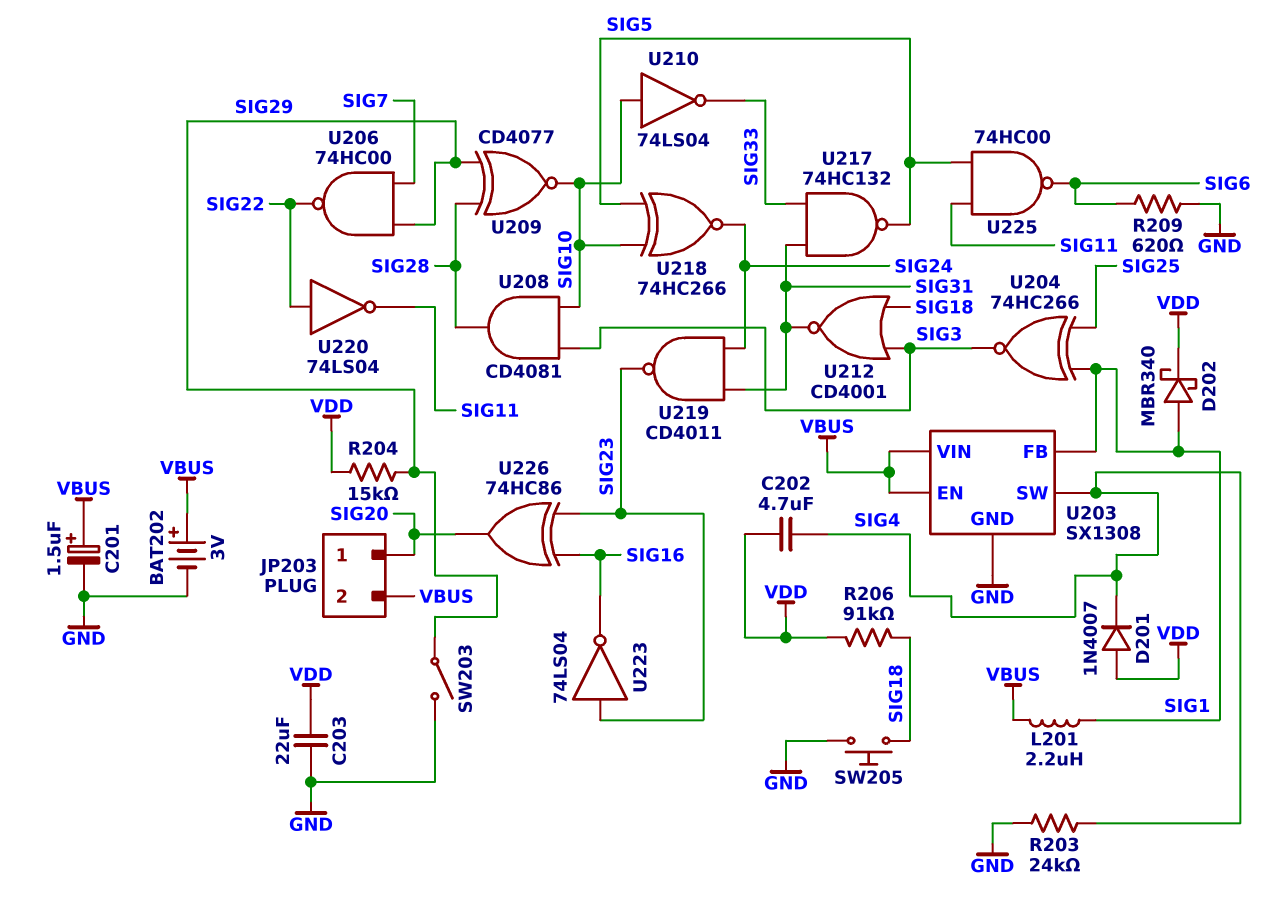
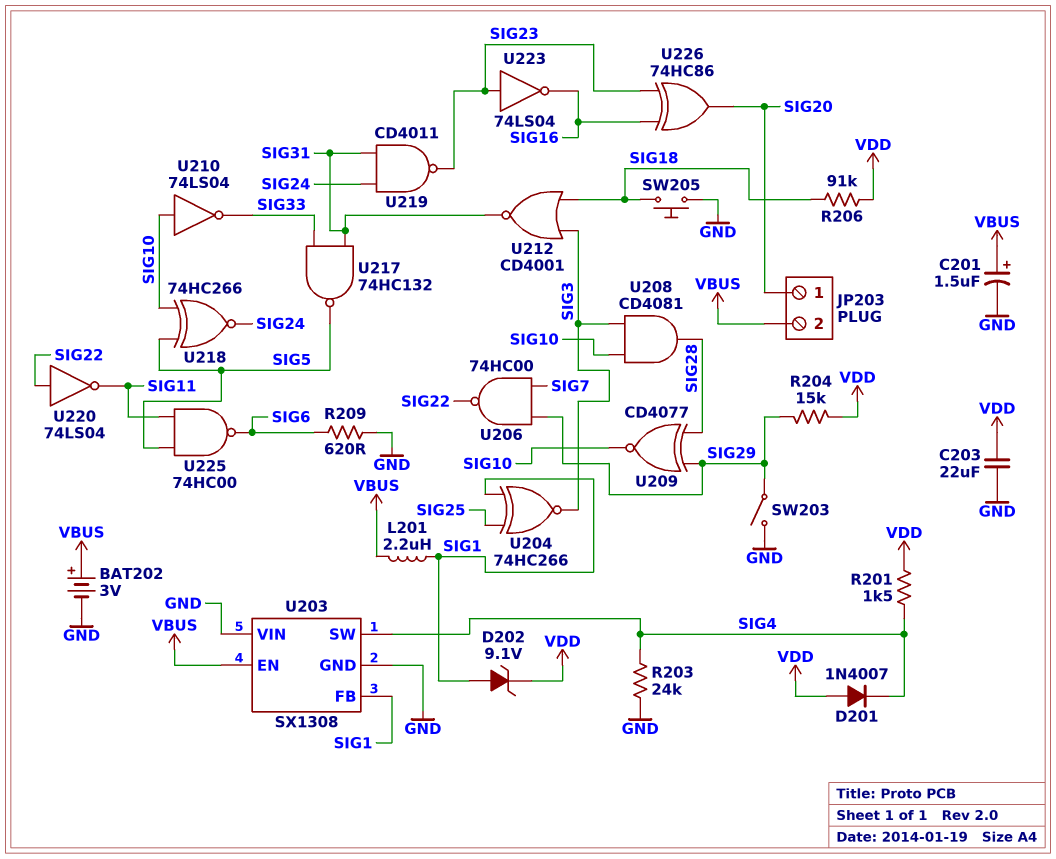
C202: 4.7uF (SIG4, VDD) -> none
D202: schottky MBR340 (A SIG1, K VDD) -> zener 9.1V (A SIG1, K VDD)
R201: none -> 1.5k (SIG4, VDD)
U203 pin VIN: VBUS -> GND

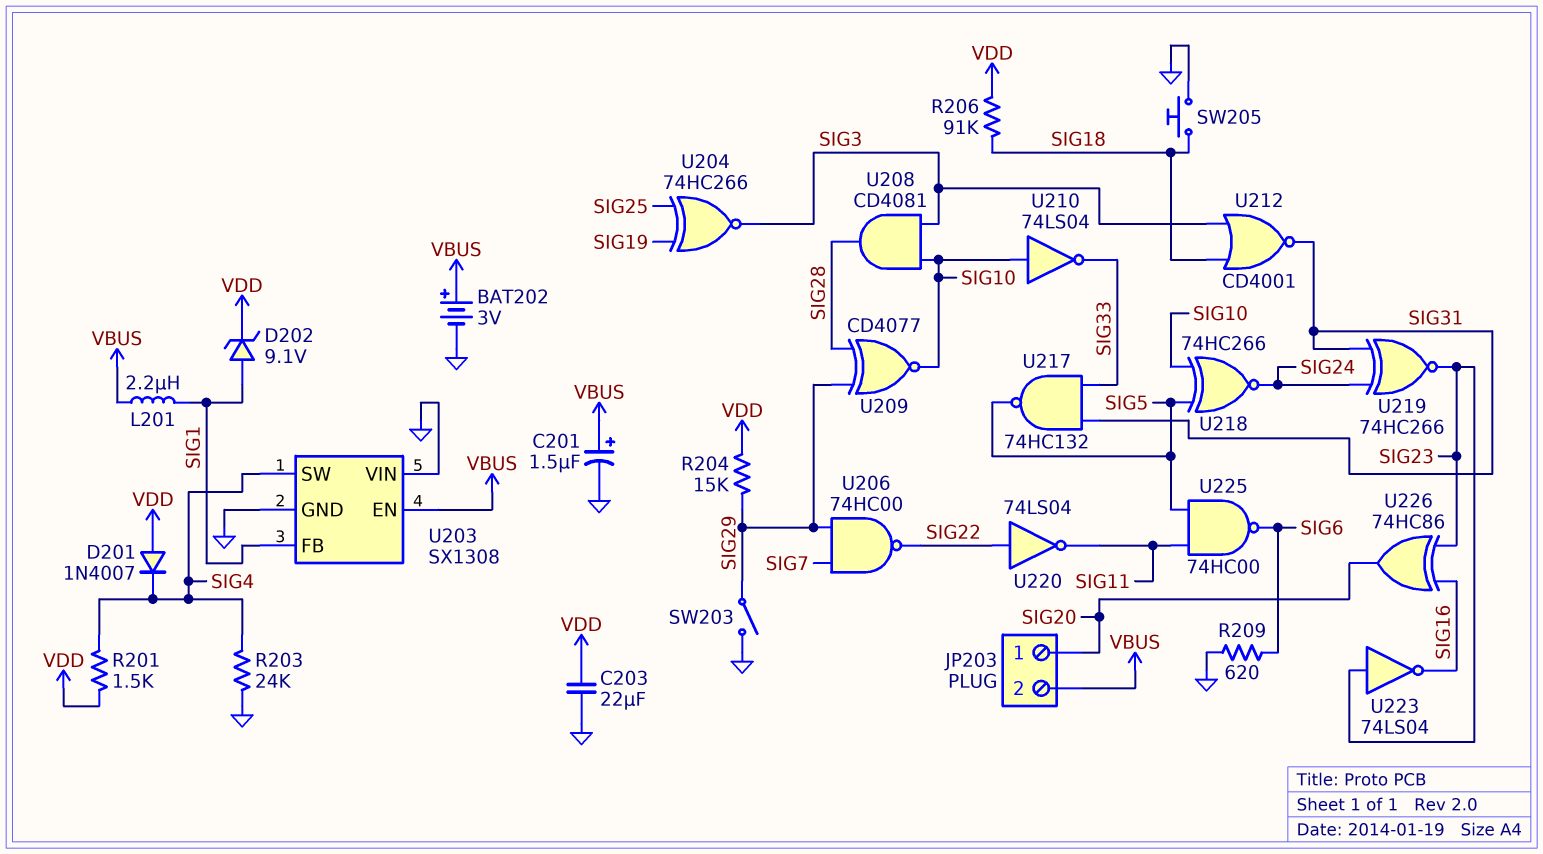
U204: XNOR 74HC266 (in SIG1, in SIG25, out SIG3) -> XNOR 74HC266 (in SIG19, in SIG25, out SIG3)
U219: NAND CD4011 (in SIG24, in SIG31, out SIG23) -> XNOR 74HC266 (in SIG24, in SIG31, out SIG23)

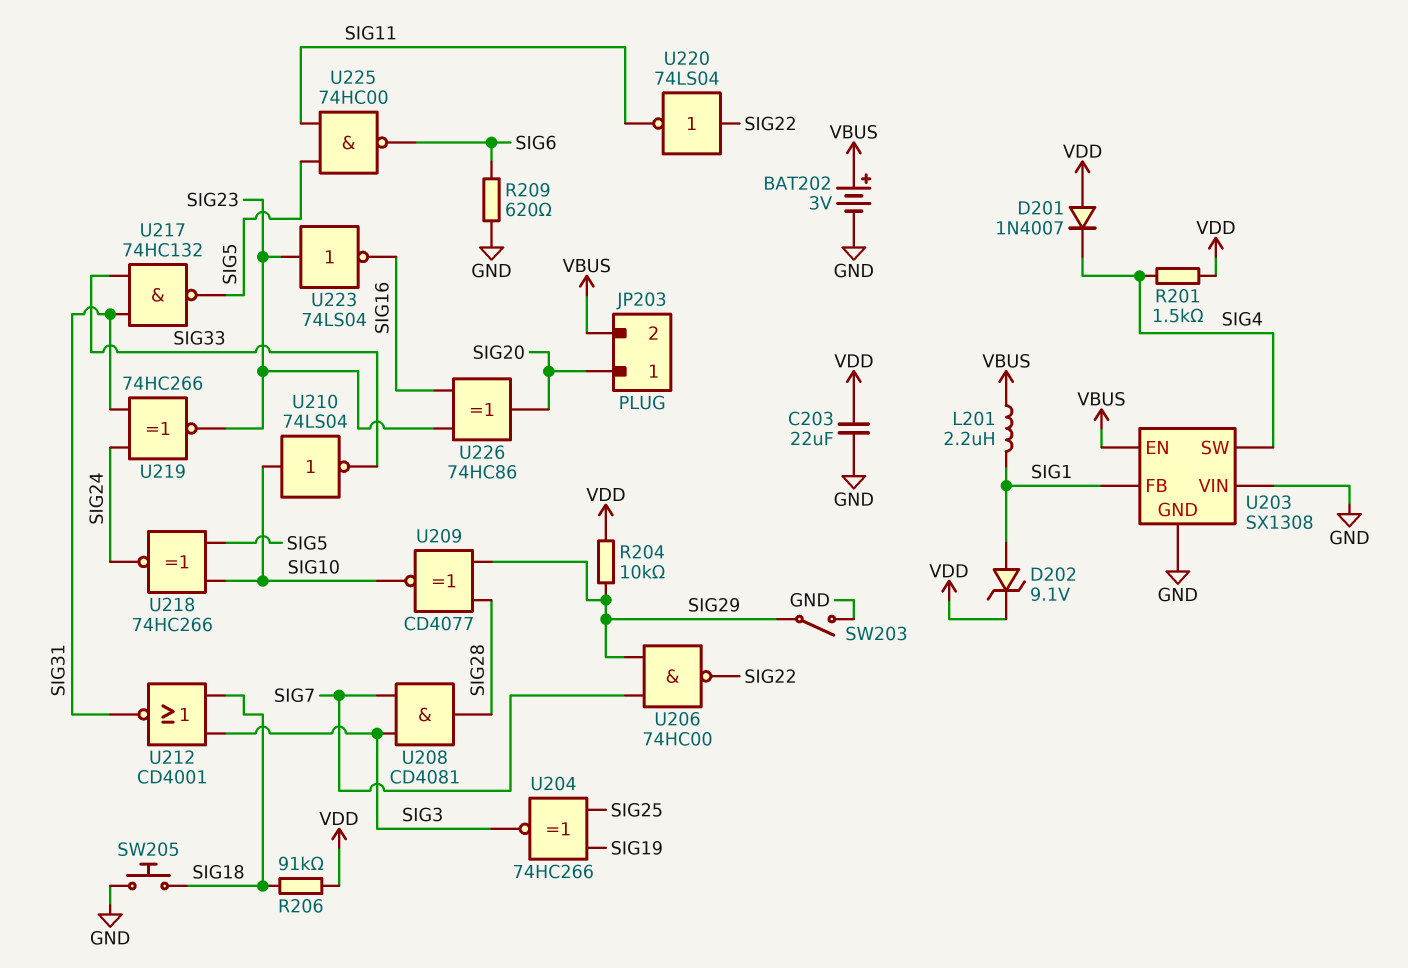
C201: 1.5uF (plus VBUS, minus GND) -> none
R203: 24k (GND, SIG4) -> none
R204: 15k (SIG29, VDD) -> 10k (SIG29, VDD)
U208: AND CD4081 (in SIG3, in SIG10, out SIG28) -> AND CD4081 (in SIG3, in SIG7, out SIG28)

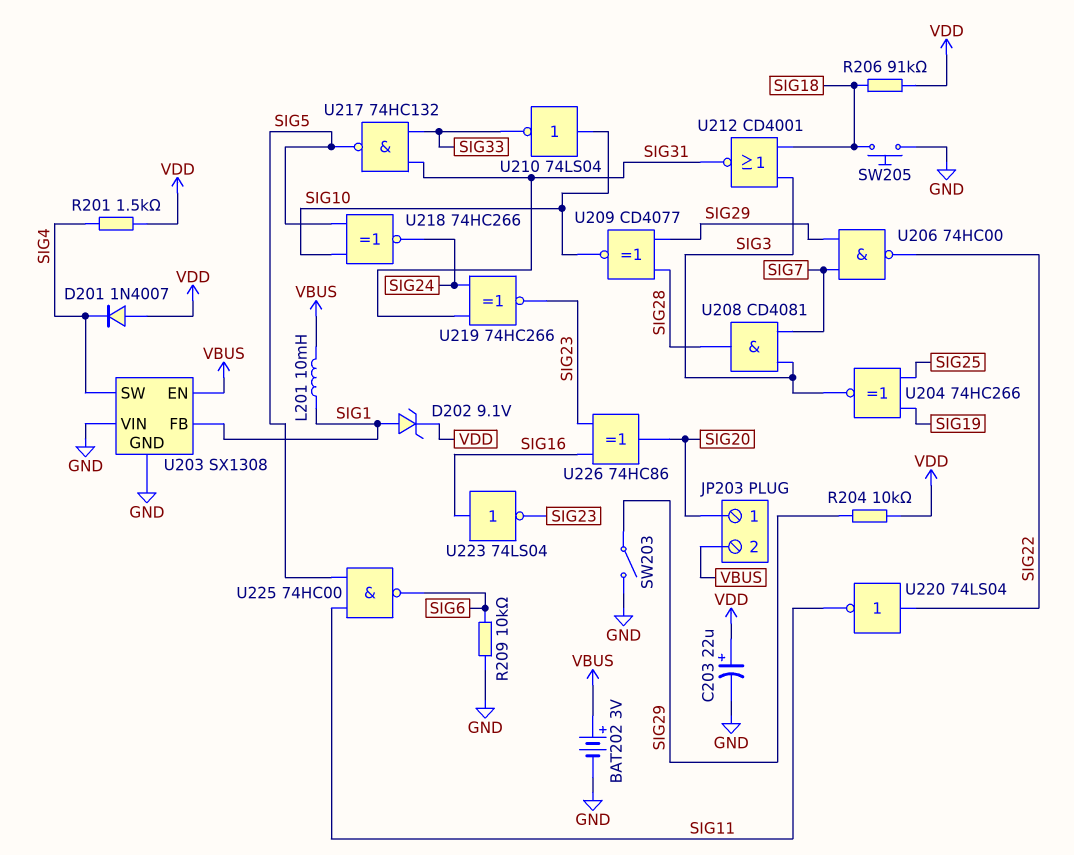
C203: 22uF (GND, VDD) -> 22uF (plus VDD, minus GND)
L201: 2.2uH (SIG1, VBUS) -> 10mH (SIG1, VBUS)
R209: 620 (GND, SIG6) -> 10k (GND, SIG6)
U223: NOT 74LS04 (in SIG23, out SIG16) -> NOT 74LS04 (in SIG16, out SIG23)

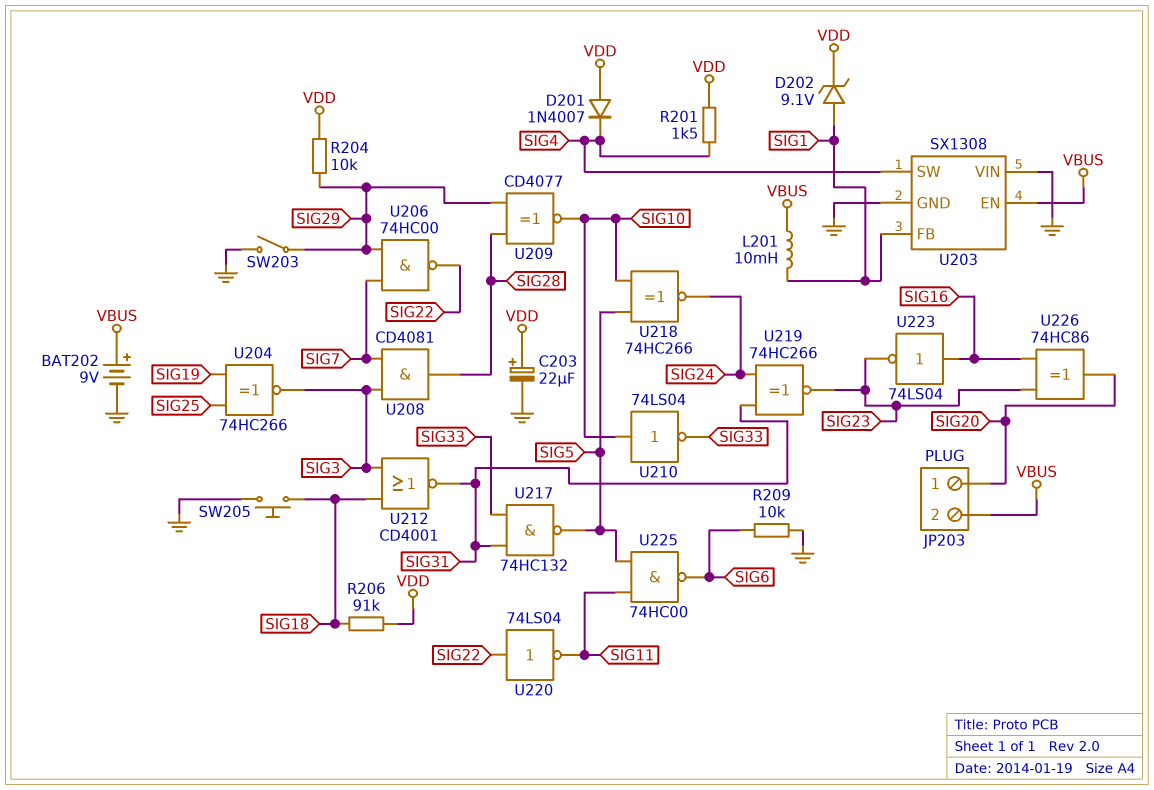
BAT202: 3V (plus VBUS, minus GND) -> 9V (plus VBUS, minus GND)

